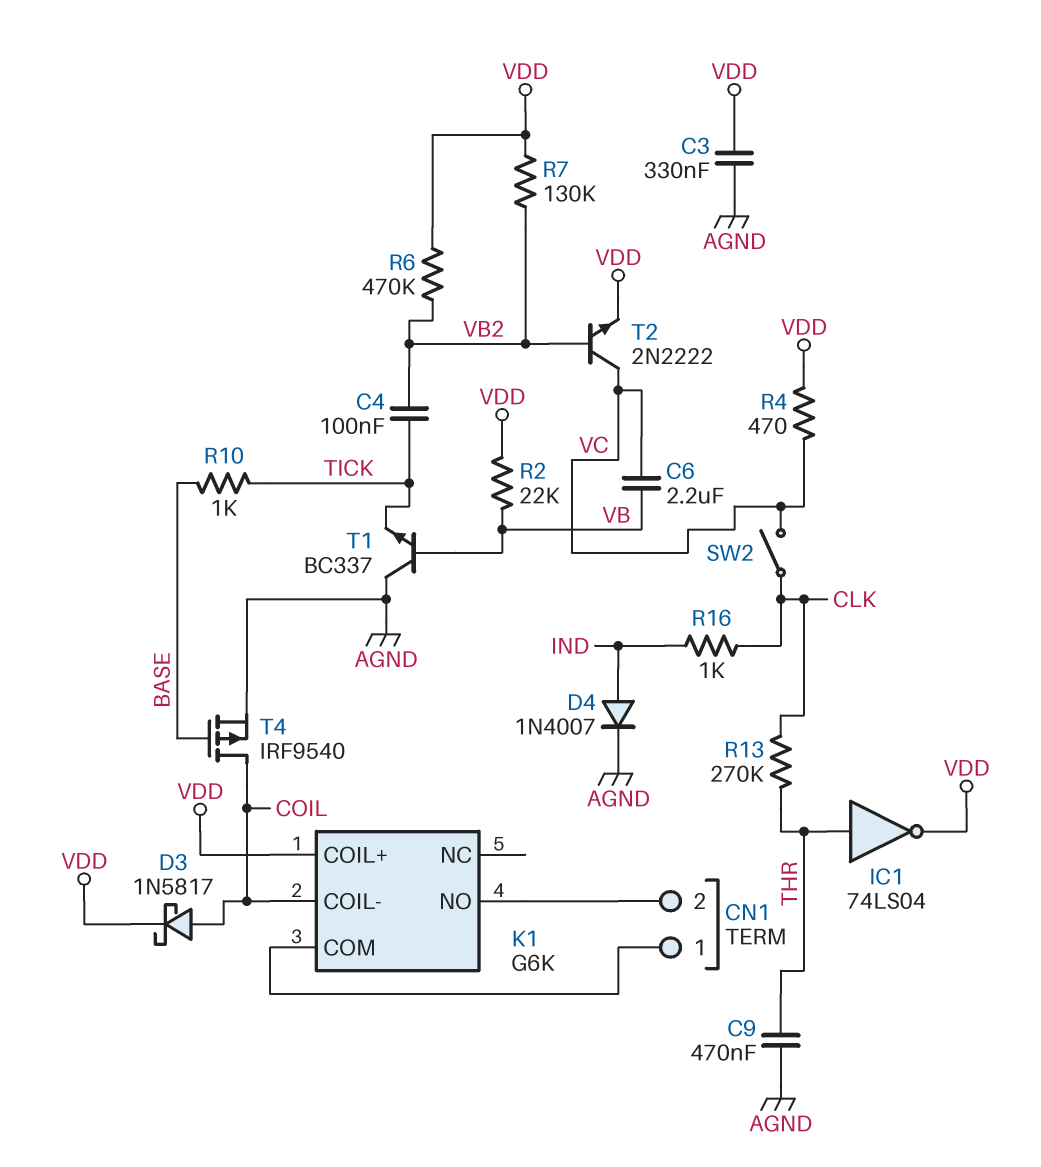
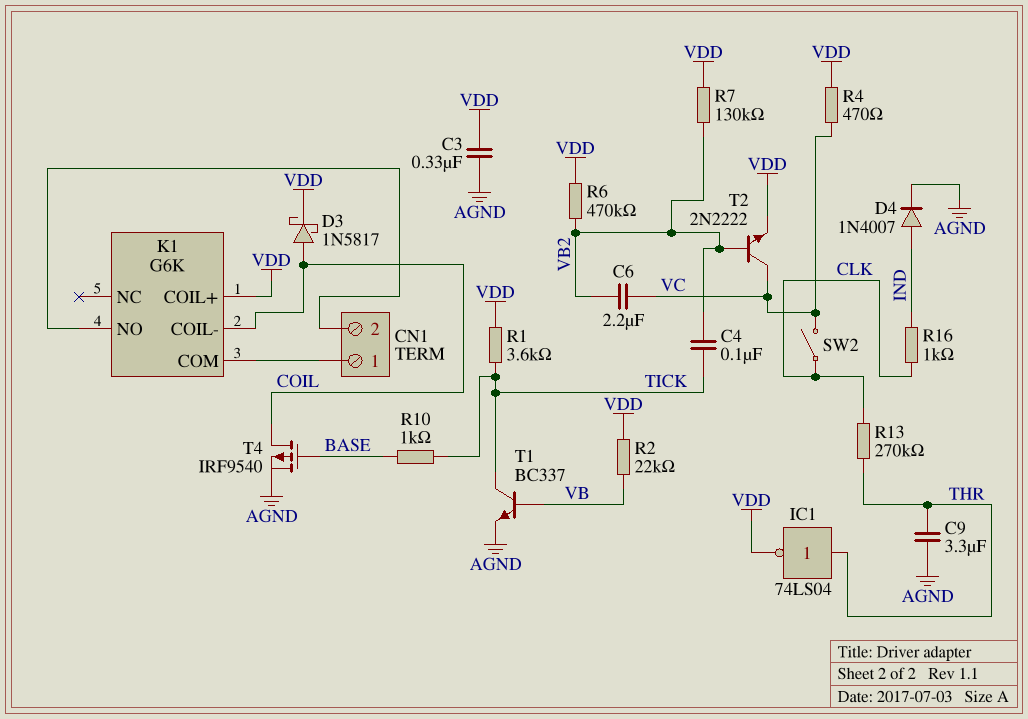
C6: 2.2uF (VB, VC) -> 2.2uF (VB2, VC)
C9: 470nF (AGND, THR) -> 3.3uF (AGND, THR)
R1: none -> 3.6k (TICK, VDD)
T1: NPN BC337 (B VB, C AGND, E TICK) -> NPN BC337 (B VB, C TICK, E AGND)

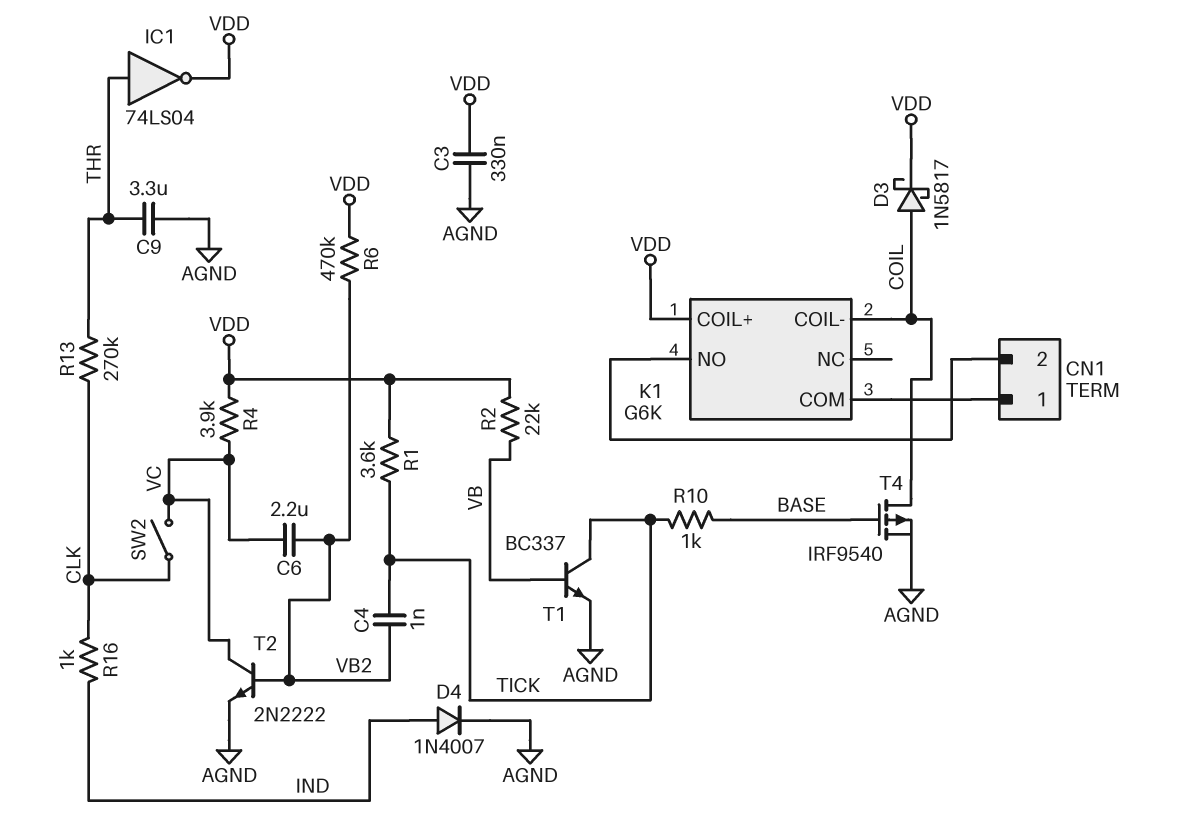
C4: 100nF (TICK, VB2) -> 1nF (TICK, VB2)
R4: 470 (VC, VDD) -> 3.9k (VC, VDD)
R7: 130k (VB2, VDD) -> none
T2: NPN 2N2222 (B VB2, C VC, E VDD) -> NPN 2N2222 (B VB2, C VC, E AGND)

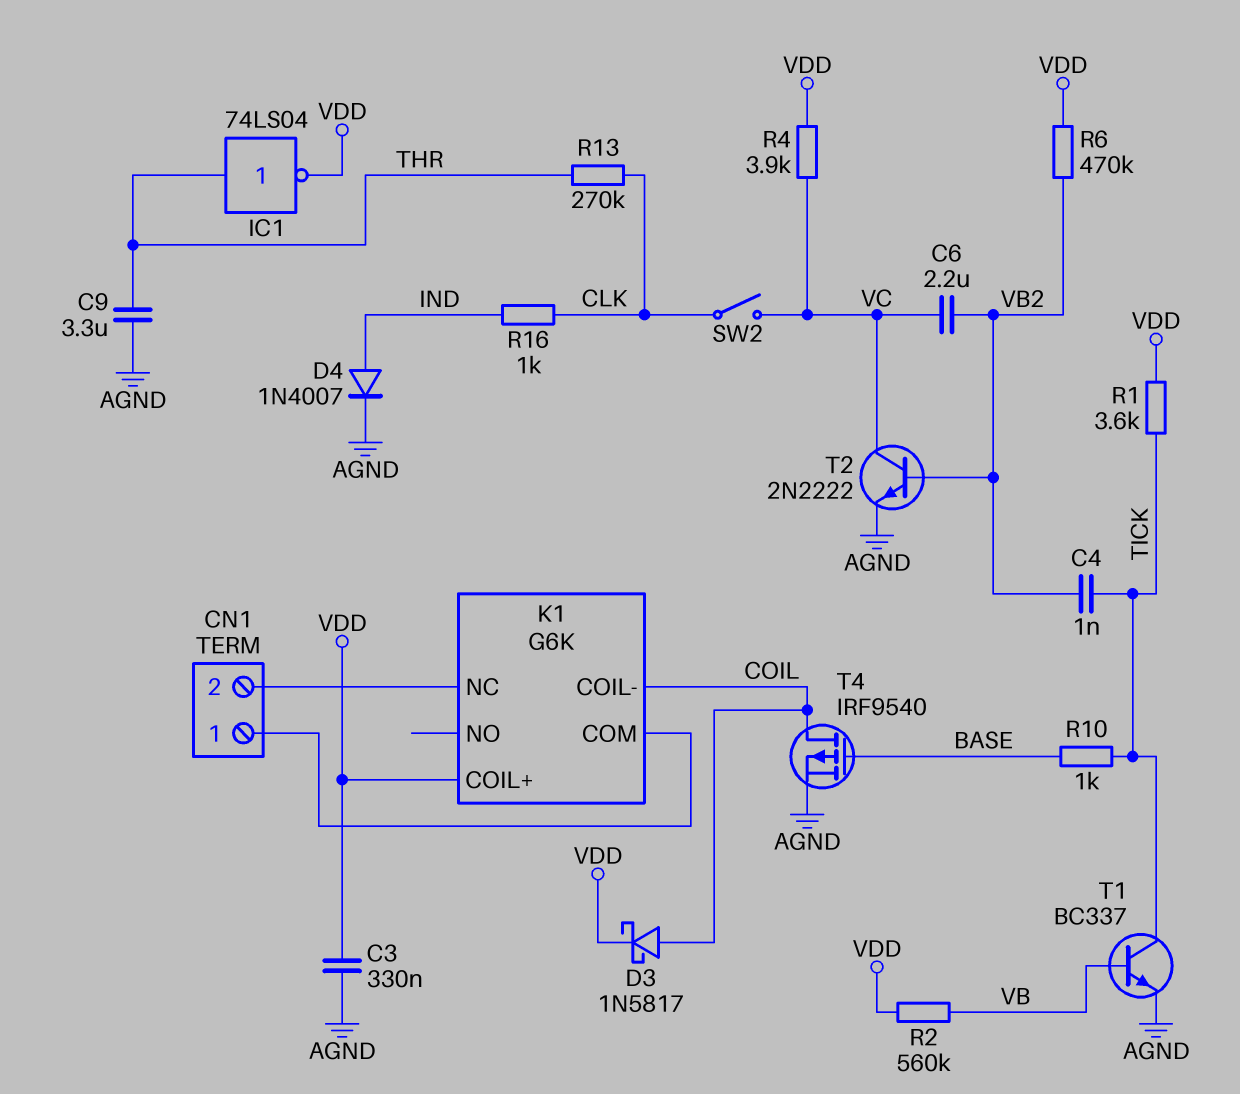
K1 pin NC: none -> CN1/2
K1 pin NO: CN1/2 -> none
R2: 22k (VB, VDD) -> 560k (VB, VDD)

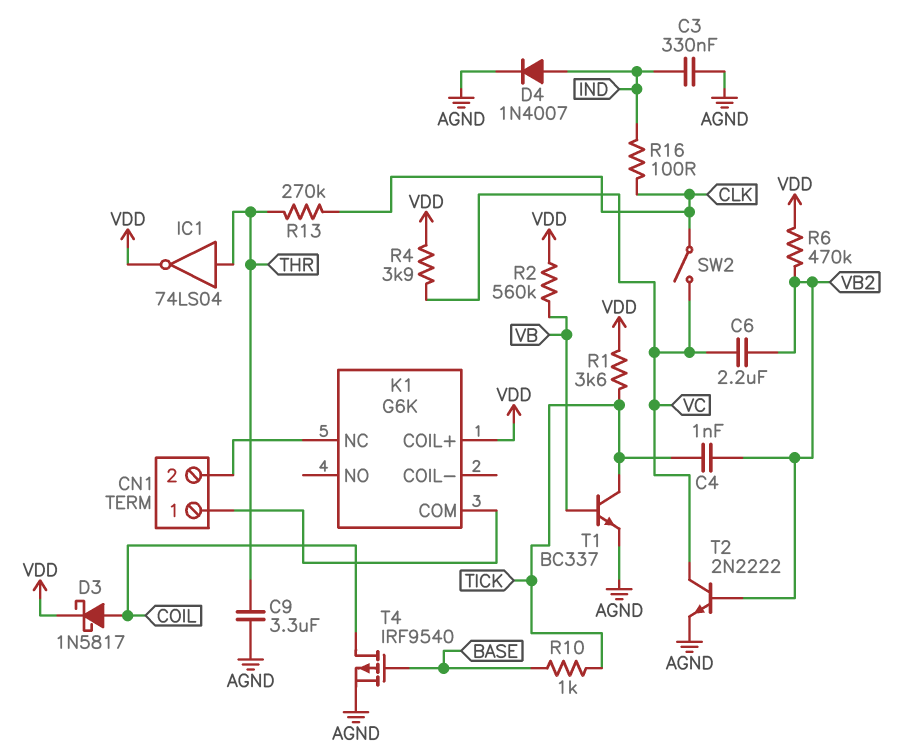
C3: 330nF (AGND, VDD) -> 330nF (AGND, IND)
K1 pin COIL-: COIL -> none
R16: 1k (CLK, IND) -> 100 (CLK, IND)

